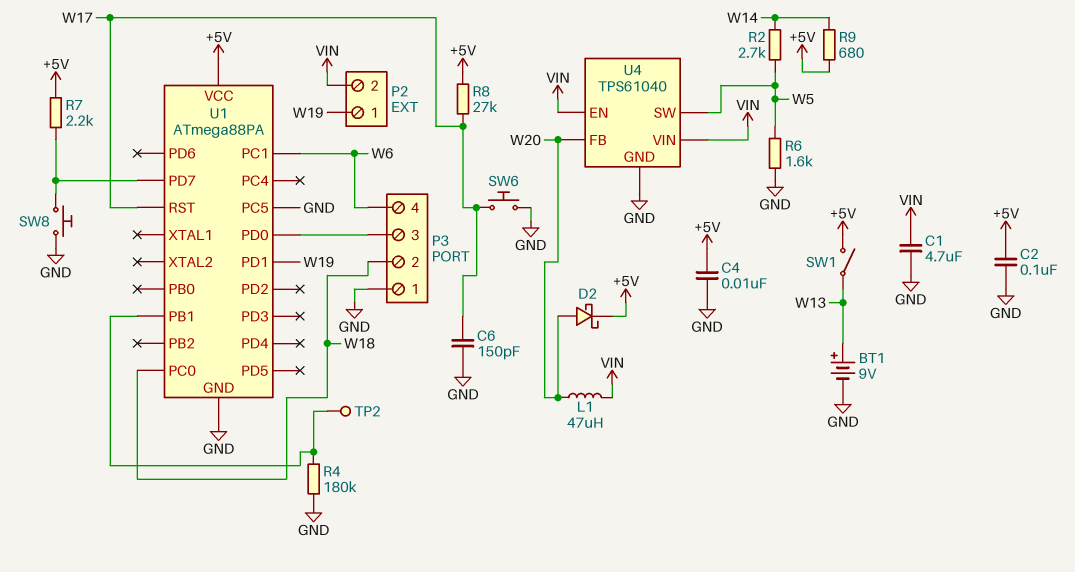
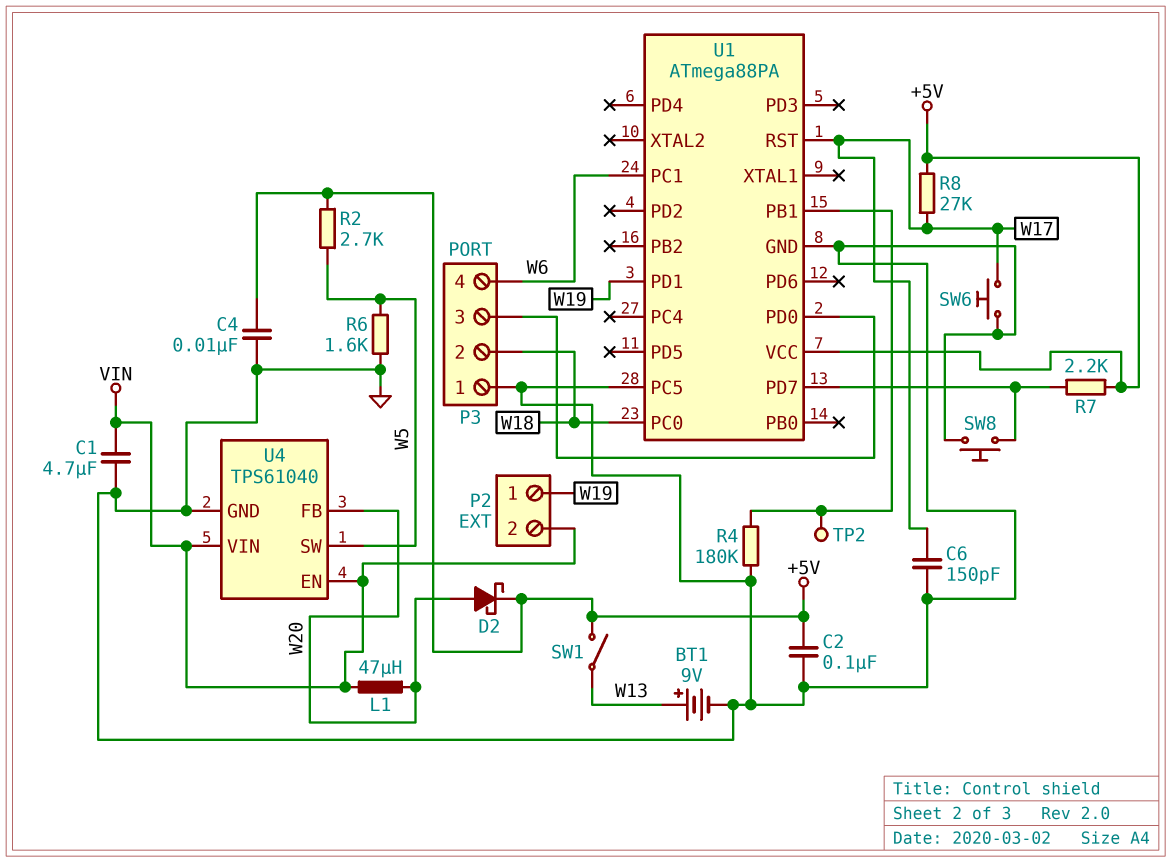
R2: 2.7k (W5, W14) -> 2.7k (+5V, W5)
R9: 680 (+5V, W14) -> none

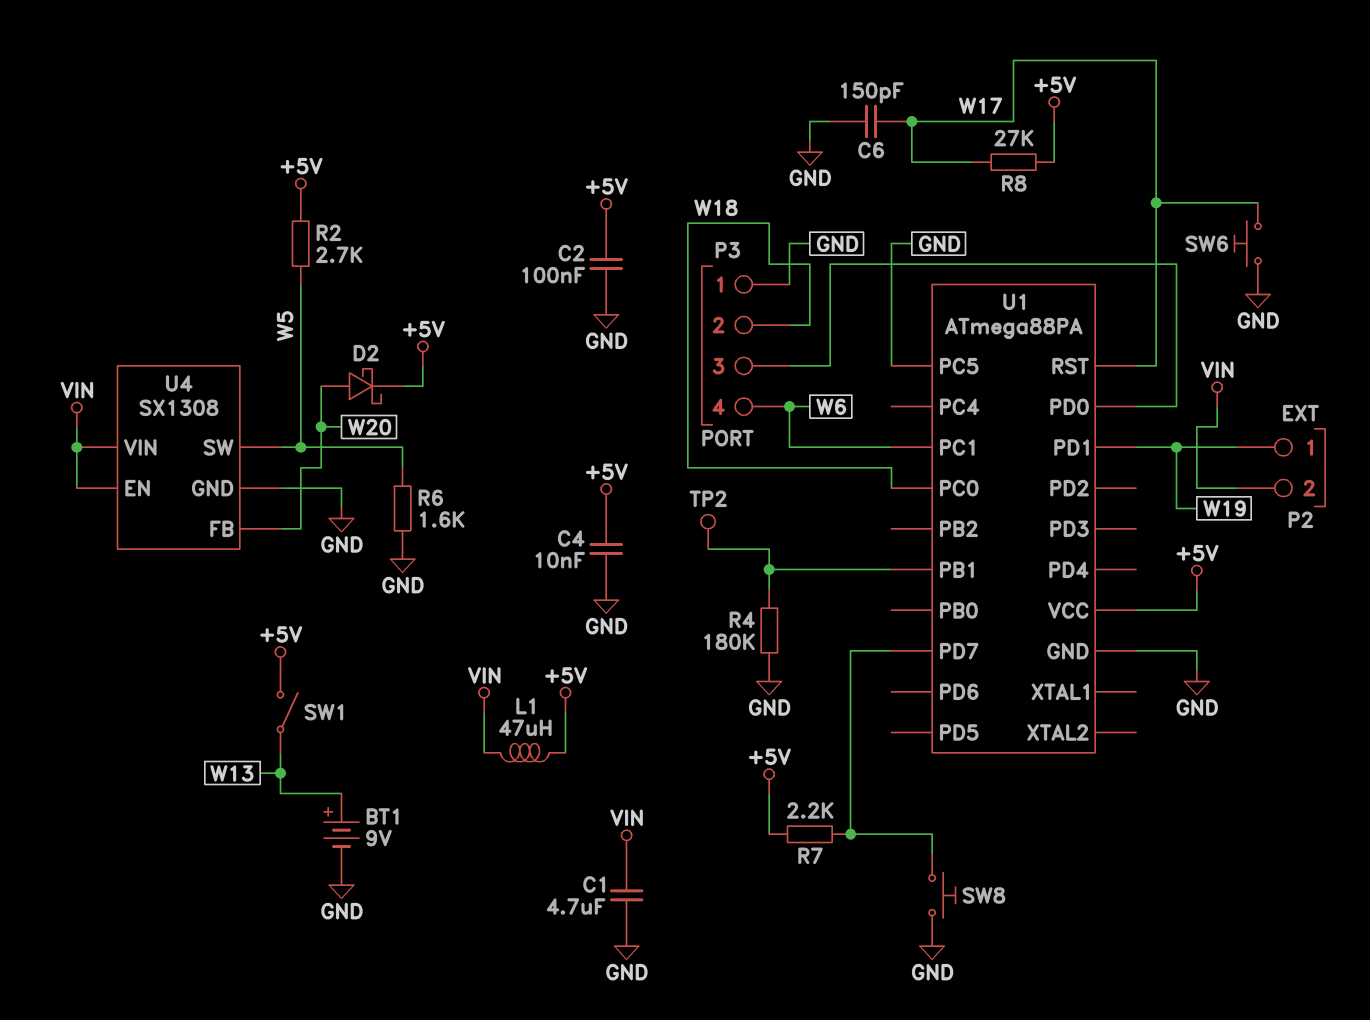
L1: 47uH (VIN, W20) -> 47uH (+5V, VIN)
U4: TPS61040 -> SX1308

